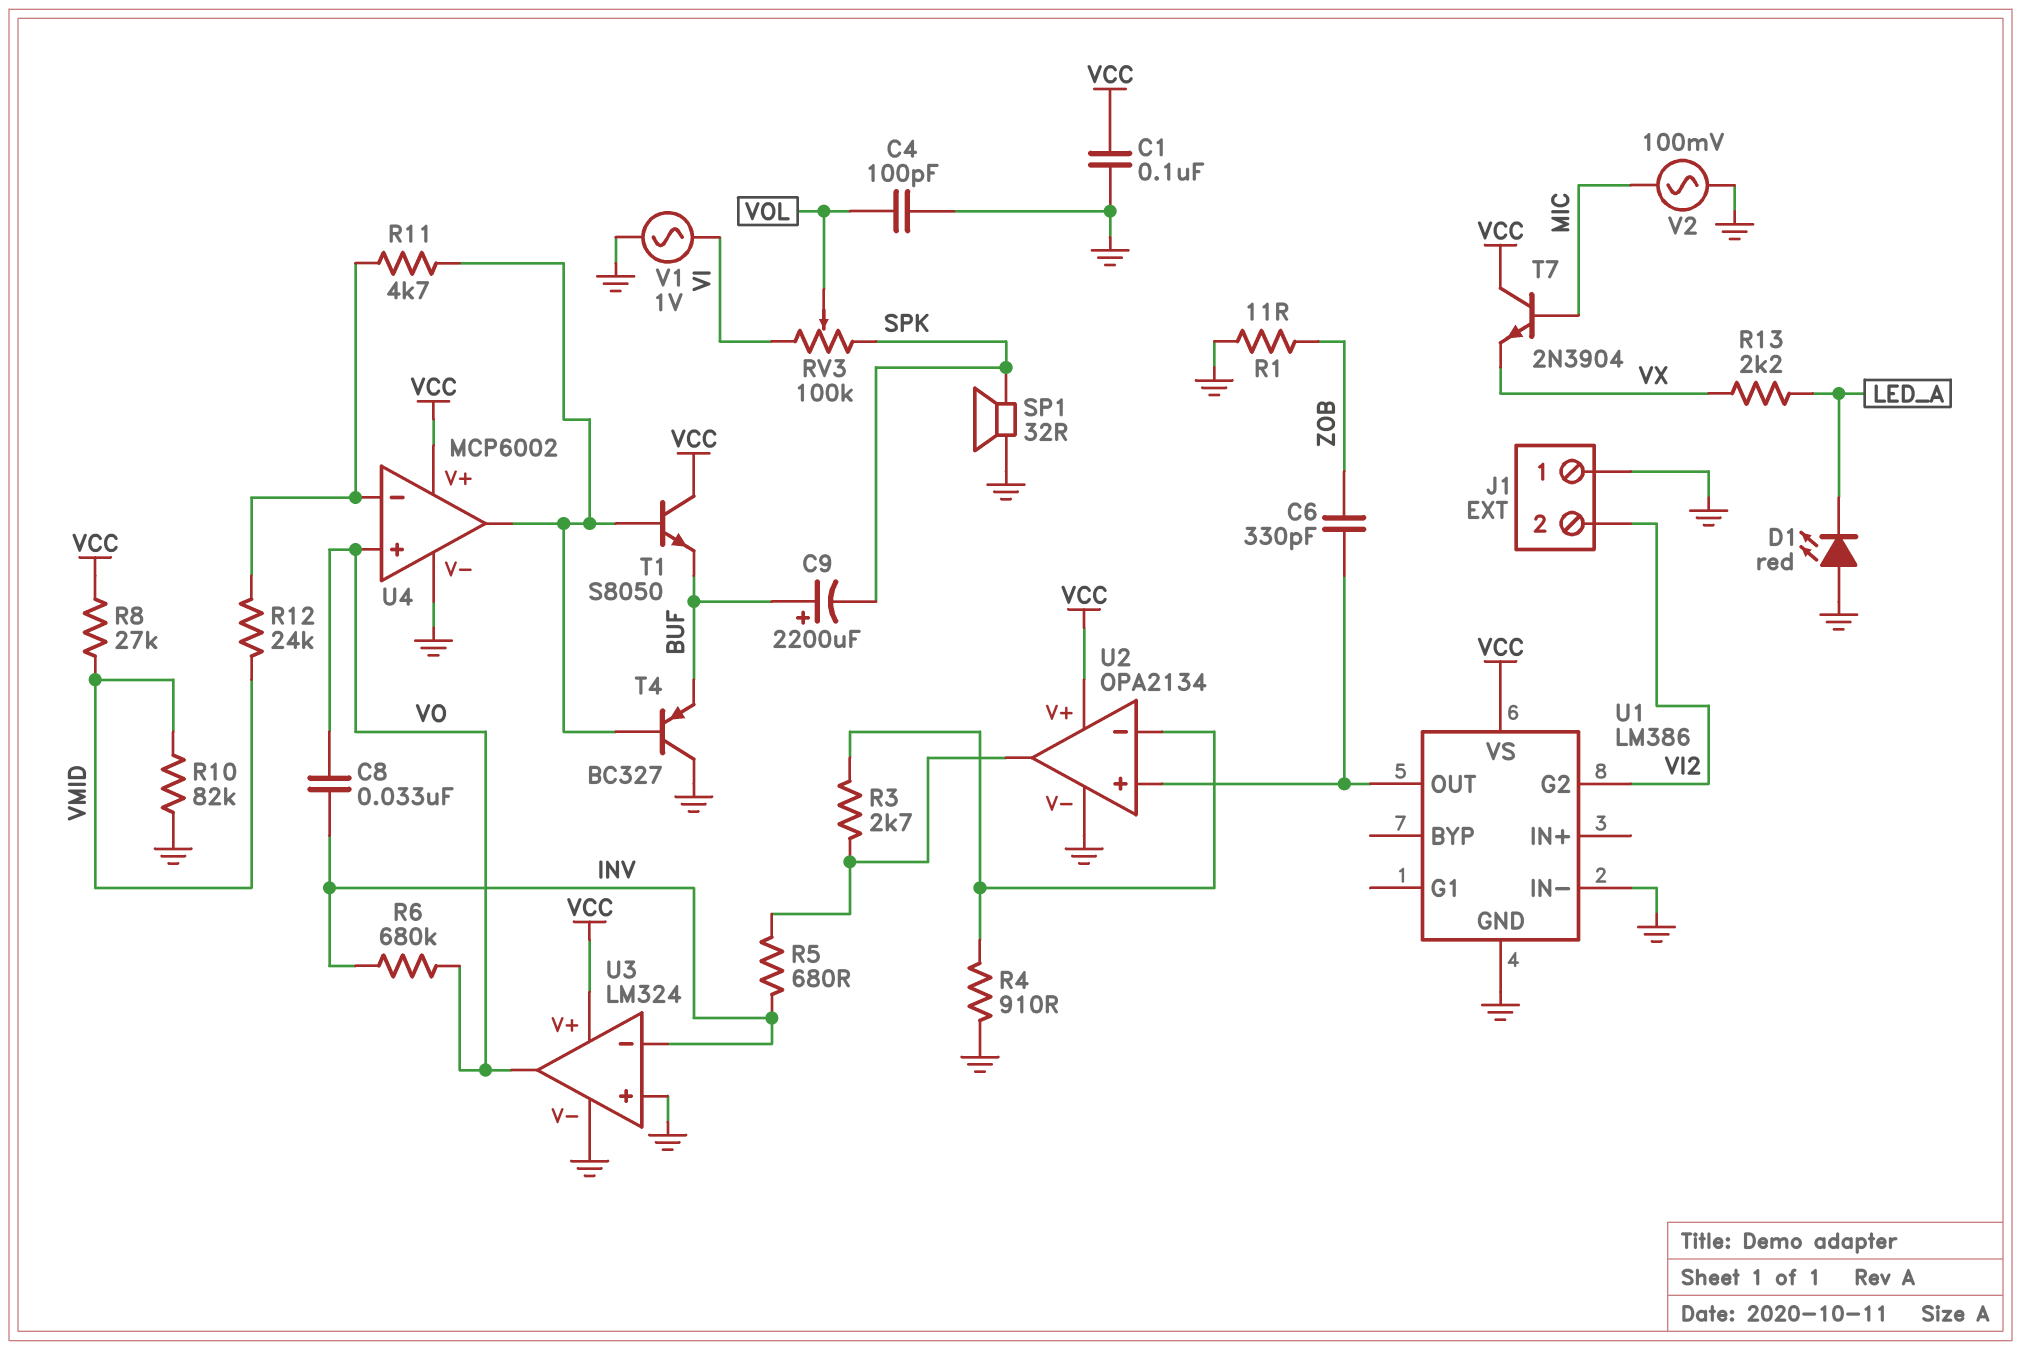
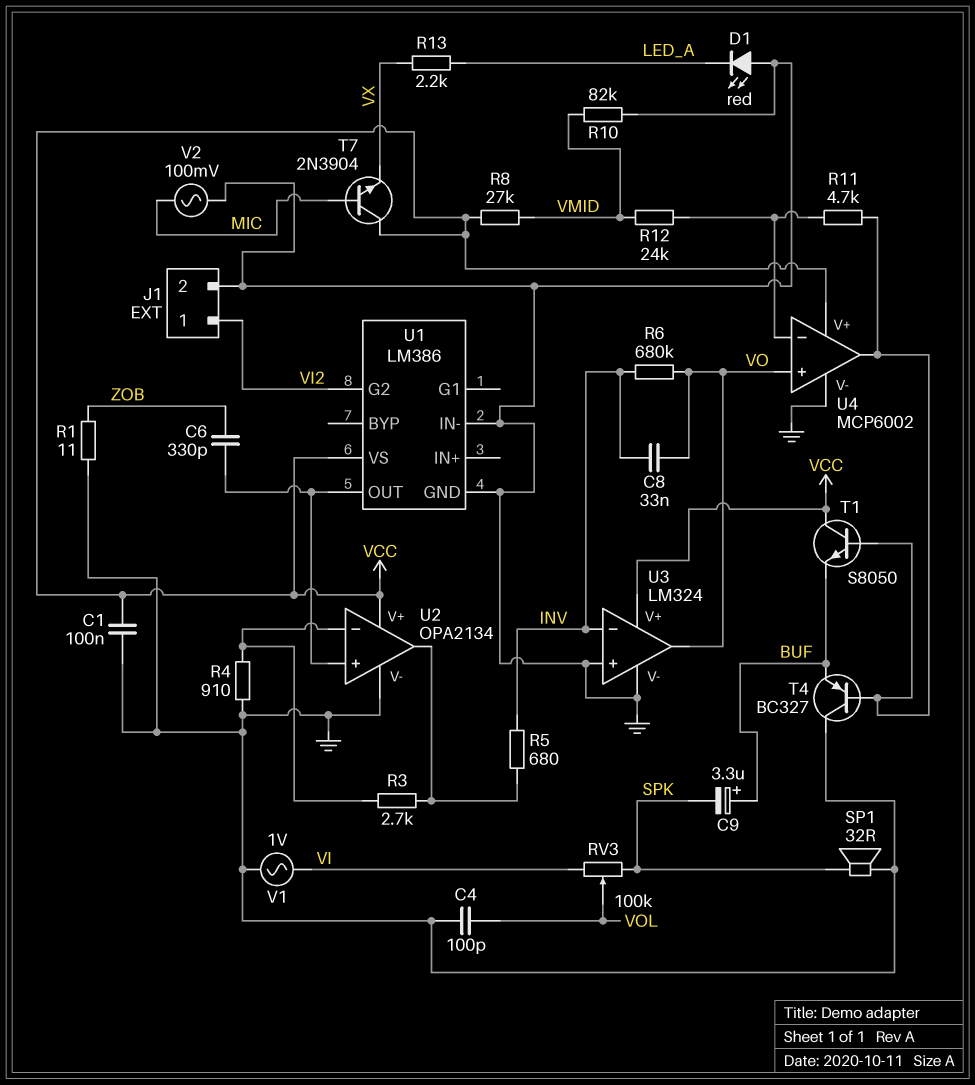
C9: 2200uF (plus BUF, minus SPK) -> 3.3uF (plus BUF, minus SPK)
J1 pin 1: GND -> VI2
J1 pin 2: VI2 -> GND

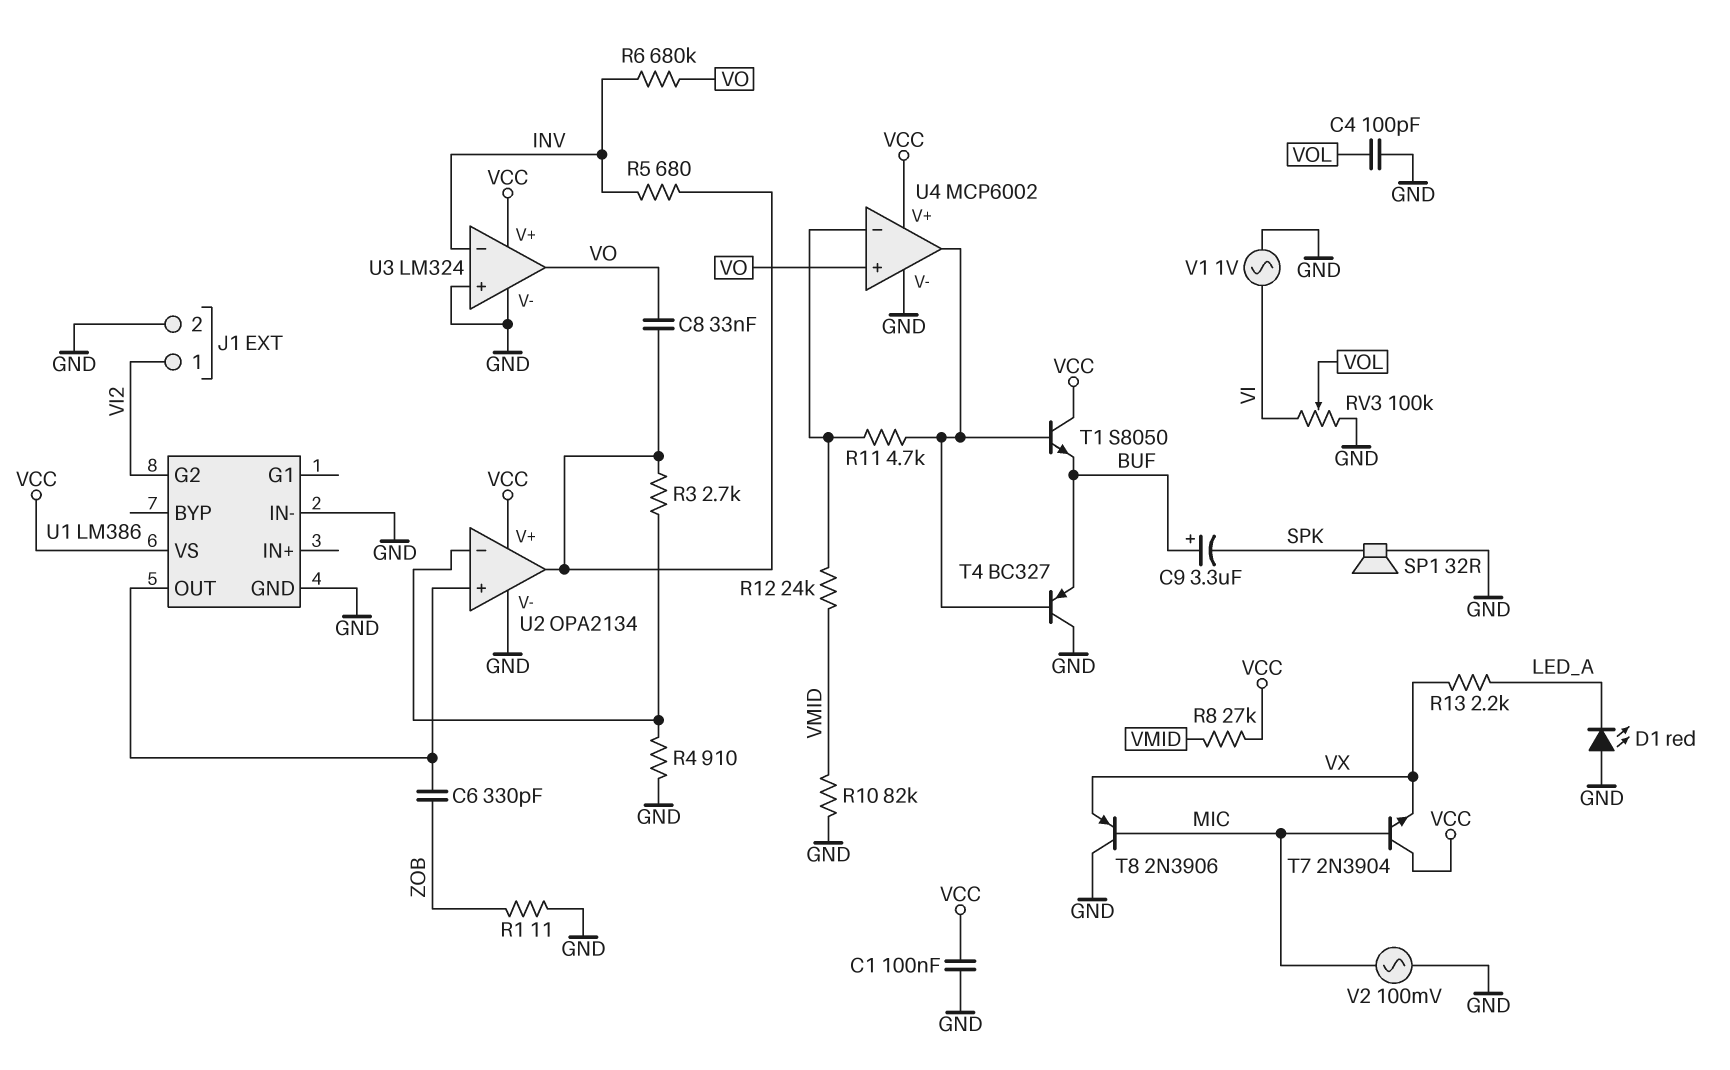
C8: 33nF (INV, VO) -> 33nF (U2/out, VO)
RV3: 100k (SPK, VI, wiper VOL) -> 100k (GND, VI, wiper VOL)
T8: none -> PNP 2N3906 (B MIC, C GND, E VX)

